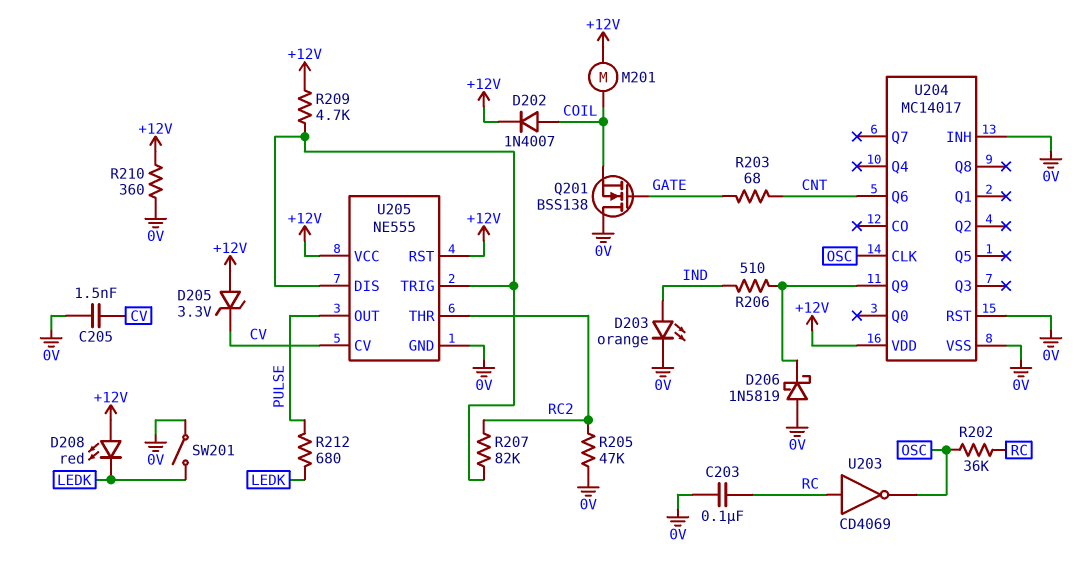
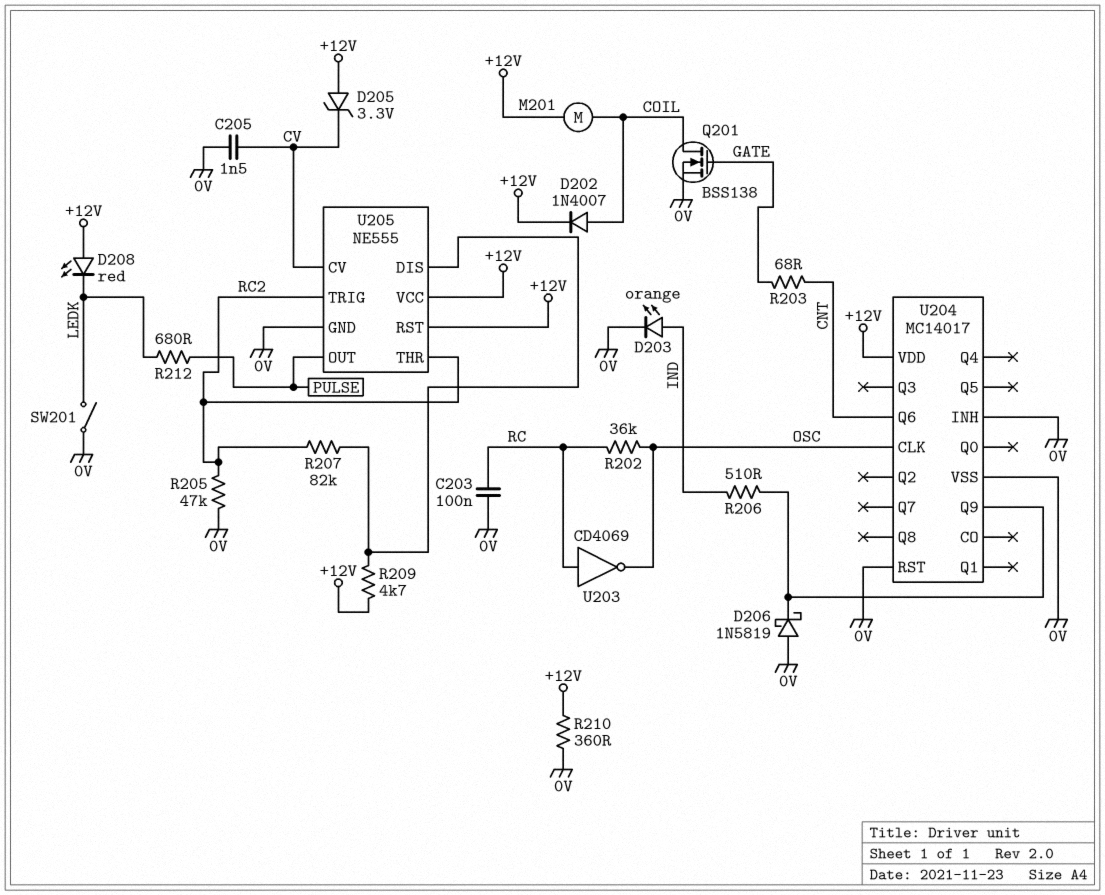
Q201: NMOS BSS138 (G GATE, D 0V, S COIL) -> NMOS BSS138 (G GATE, D COIL, S 0V)
U205 pin TRIG: U205/DIS -> RC2

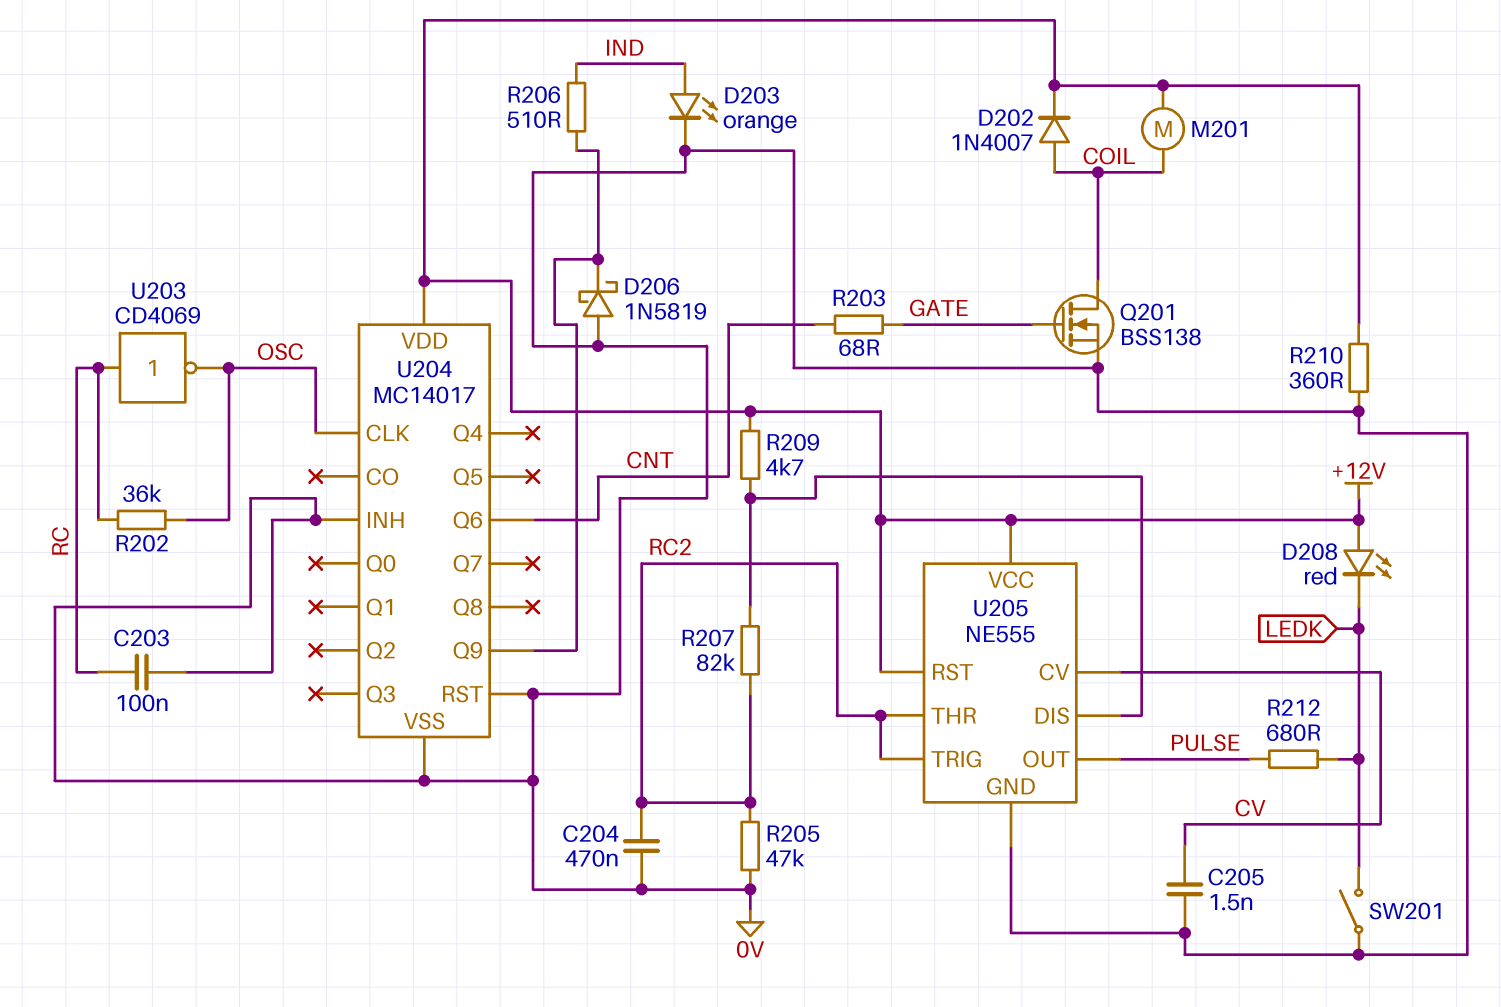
C204: none -> 470nF (0V, RC2)
D205: zener 3.3V (A +12V, K CV) -> none

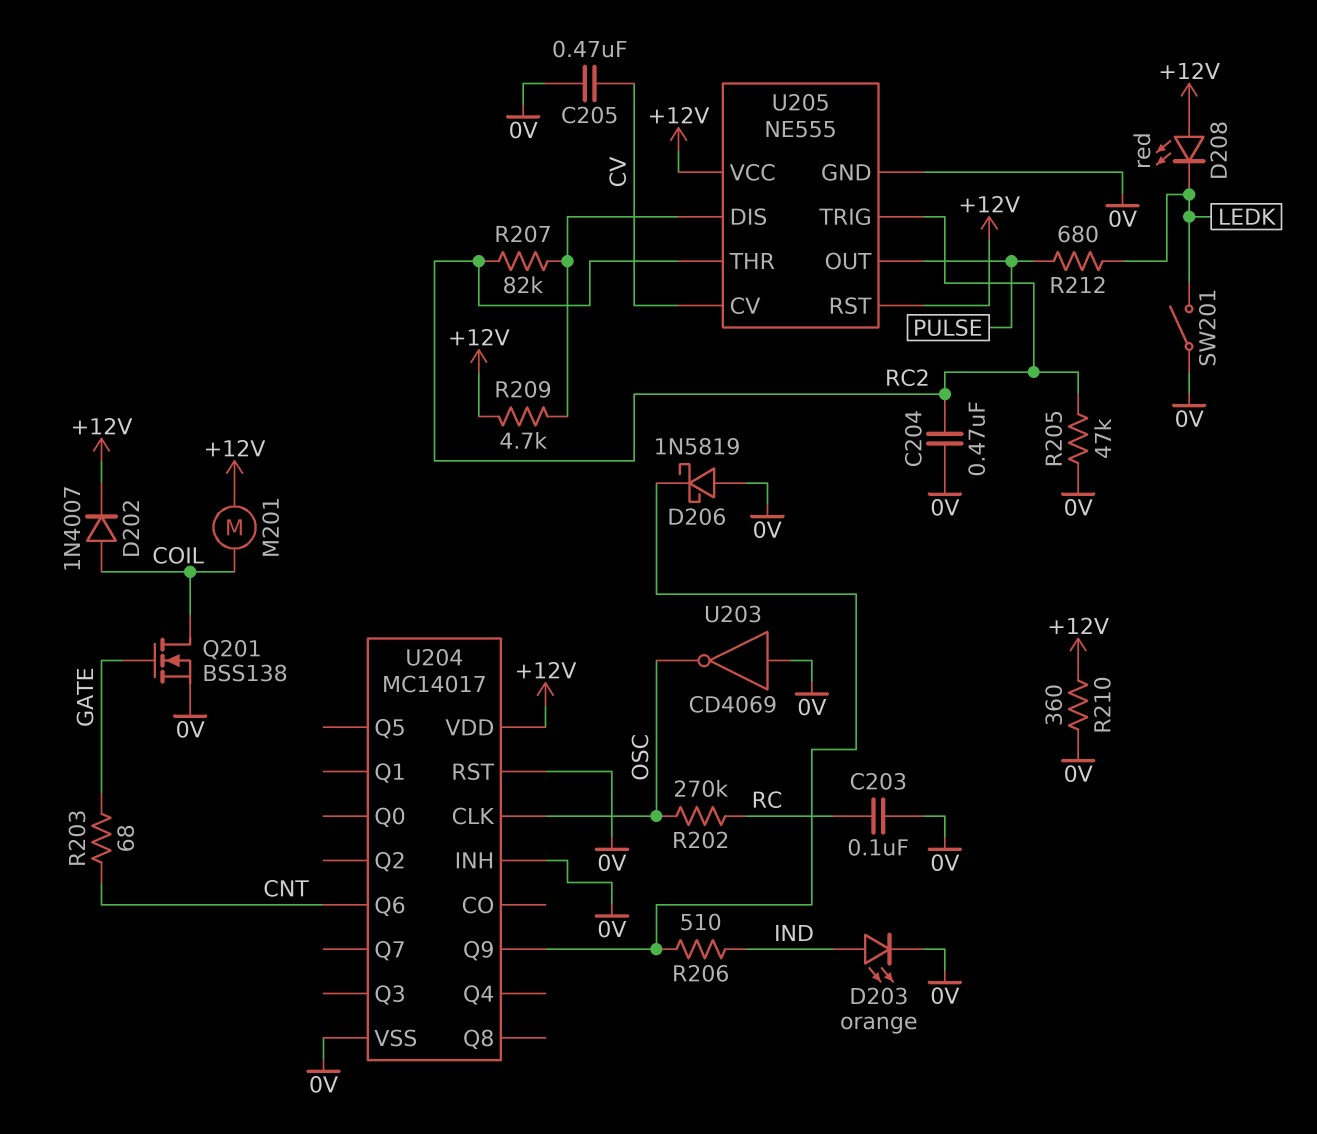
C205: 1.5nF (0V, CV) -> 470nF (0V, CV)
R202: 36k (OSC, RC) -> 270k (OSC, RC)
U203: NOT CD4069 (in RC, out OSC) -> NOT CD4069 (in 0V, out OSC)

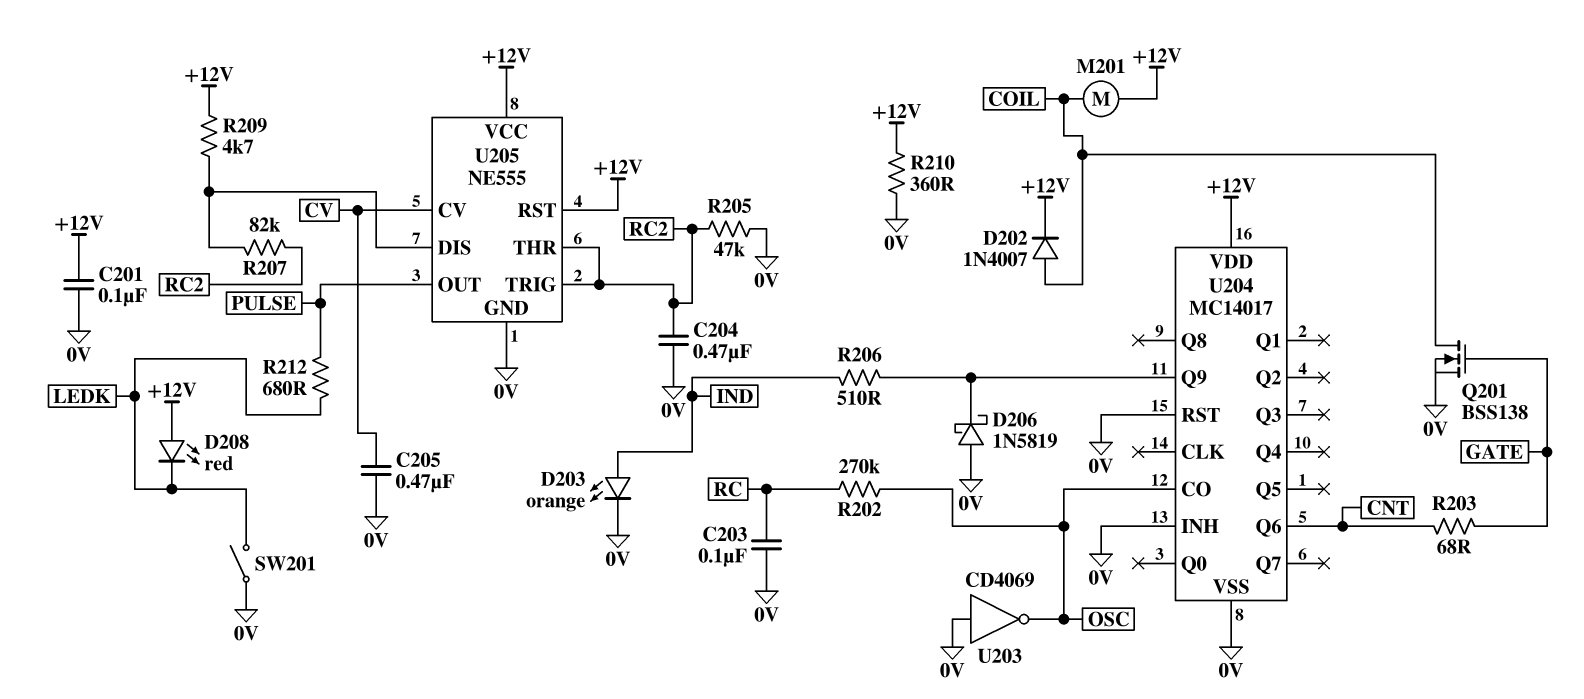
C201: none -> 100nF (+12V, 0V)
U204 pin CLK: OSC -> none
U204 pin CO: none -> OSC

